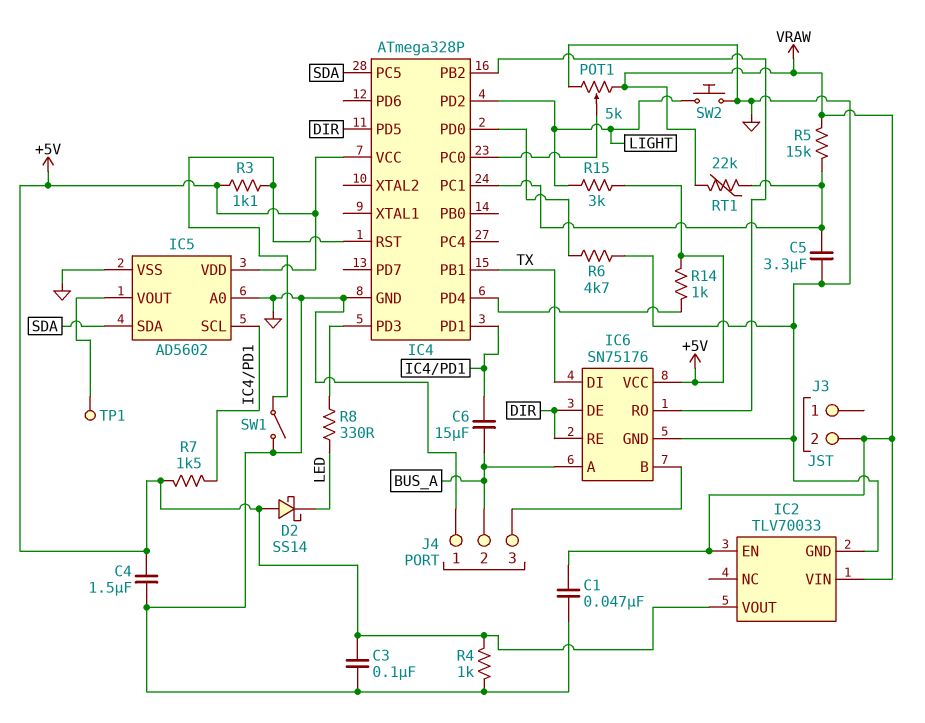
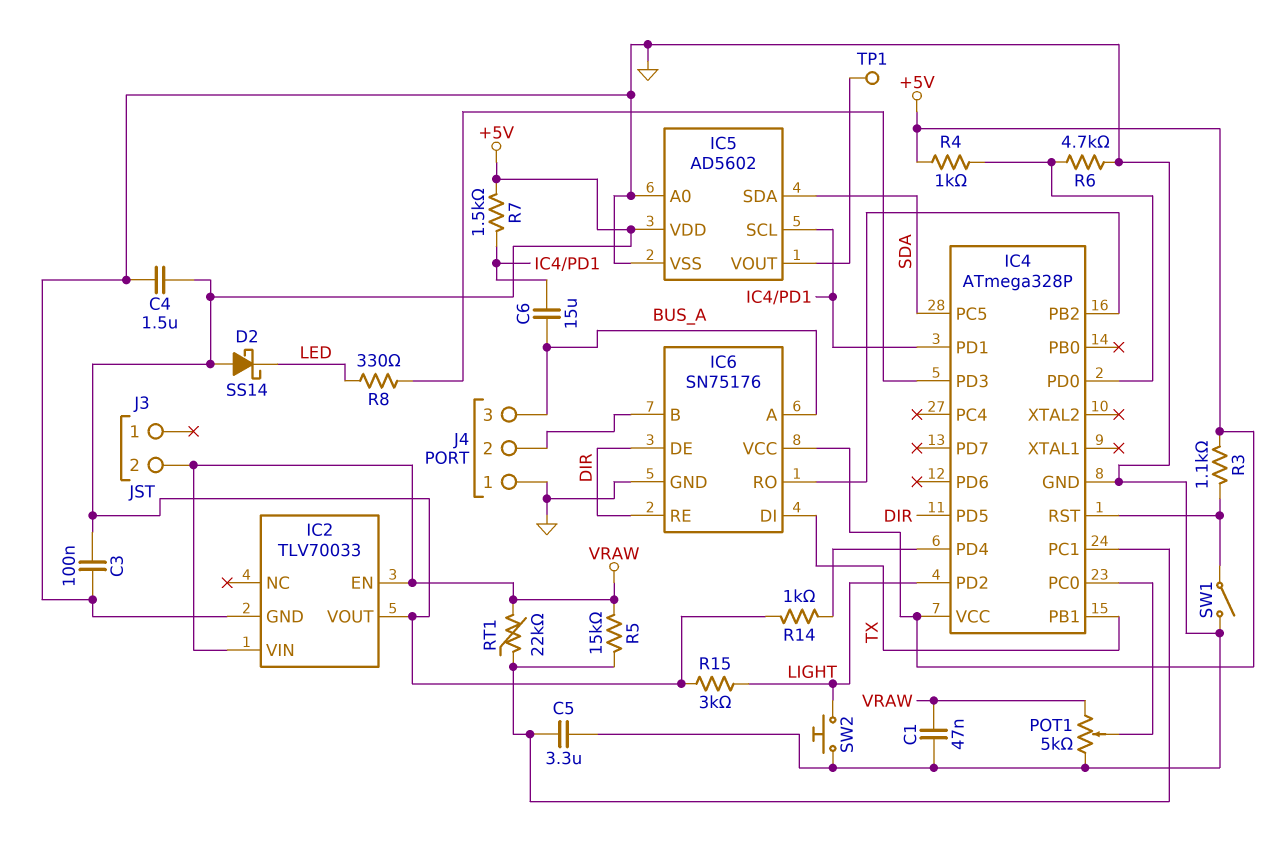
J4 pin 2: BUS_A -> IC6/B
J4 pin 3: IC6/B -> BUS_A
R4: 1k (+5V, GND) -> 1k (+5V, IC4/PD0)

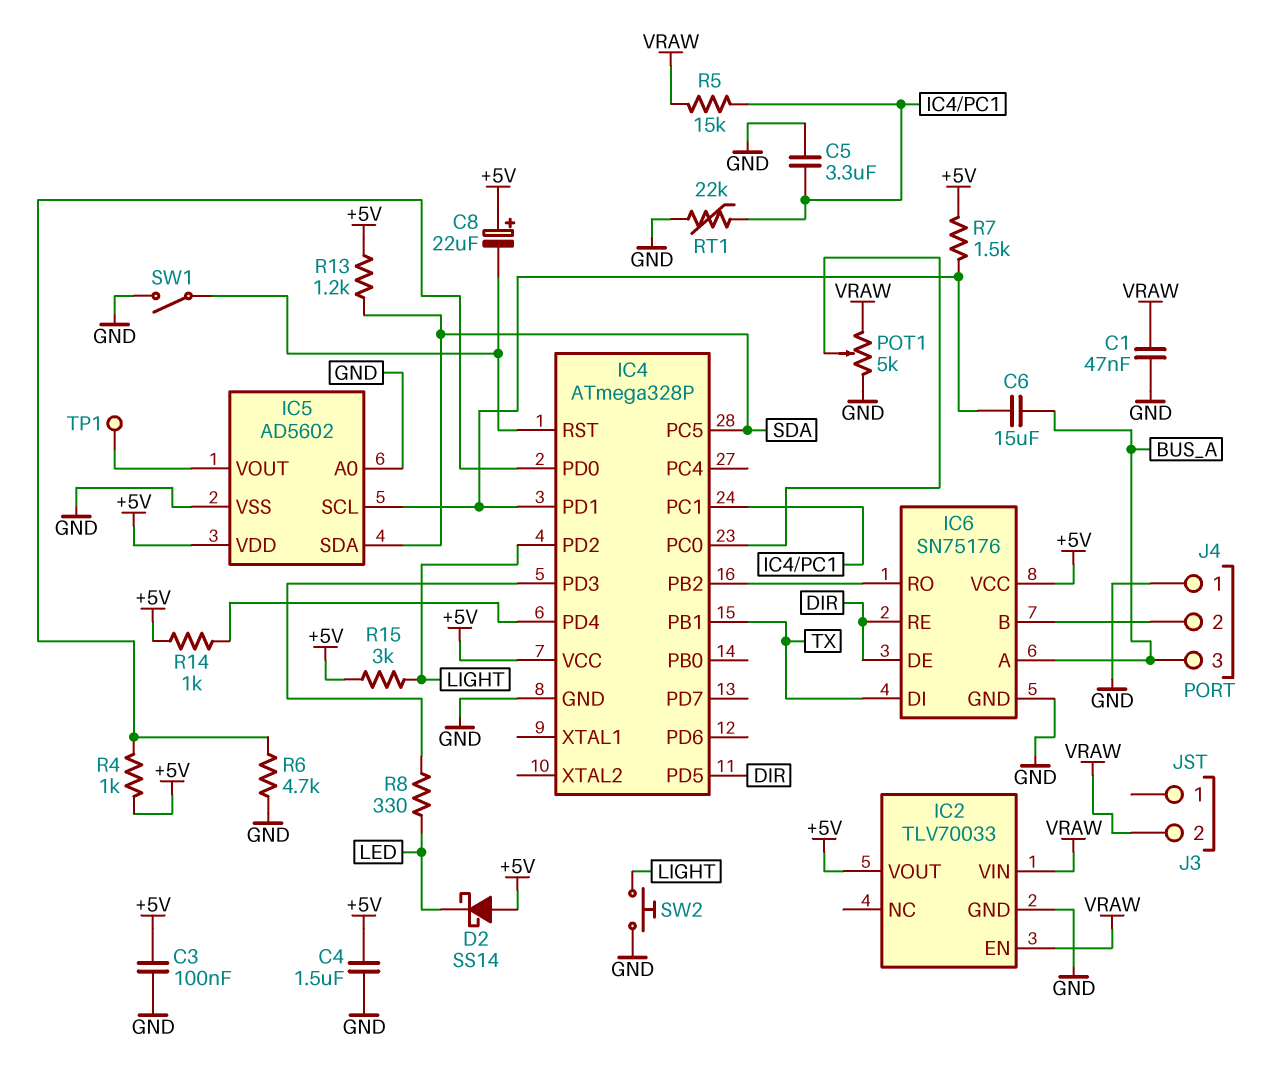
C8: none -> 22uF (plus +5V, minus IC4/RST)
R3: 1.1k (+5V, IC4/RST) -> none
R13: none -> 1.2k (+5V, SDA)
RT1: 22k (IC4/PC1, VRAW) -> 22k (GND, IC4/PC1)

